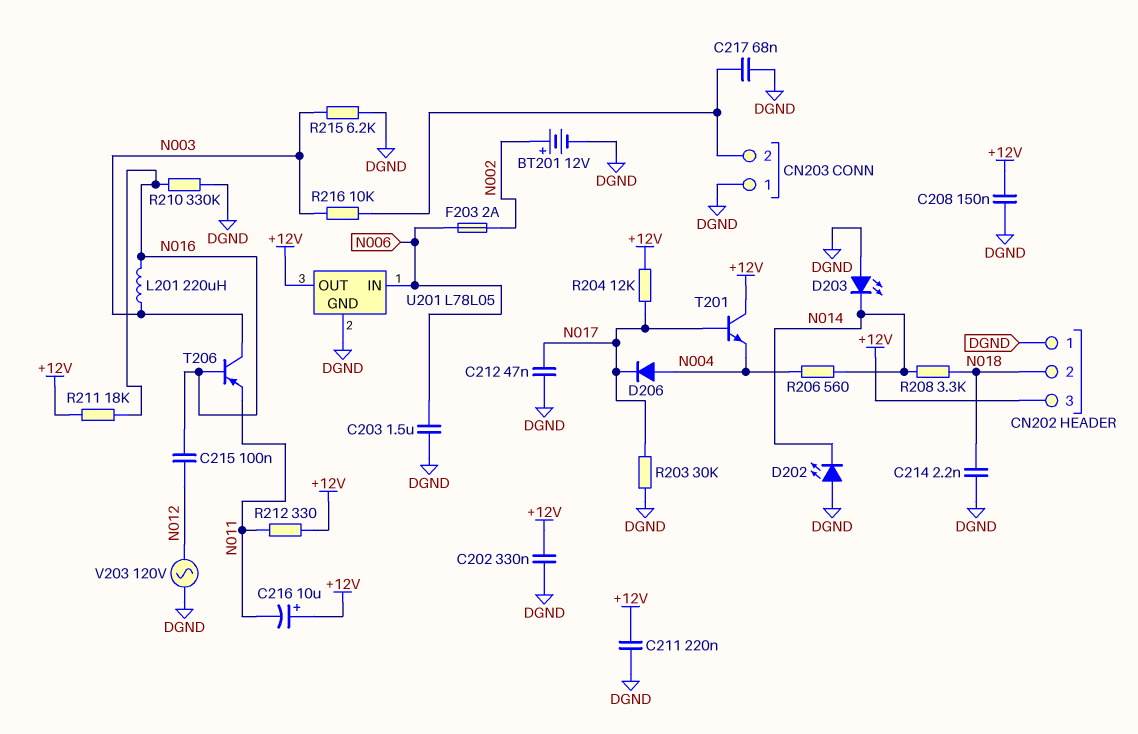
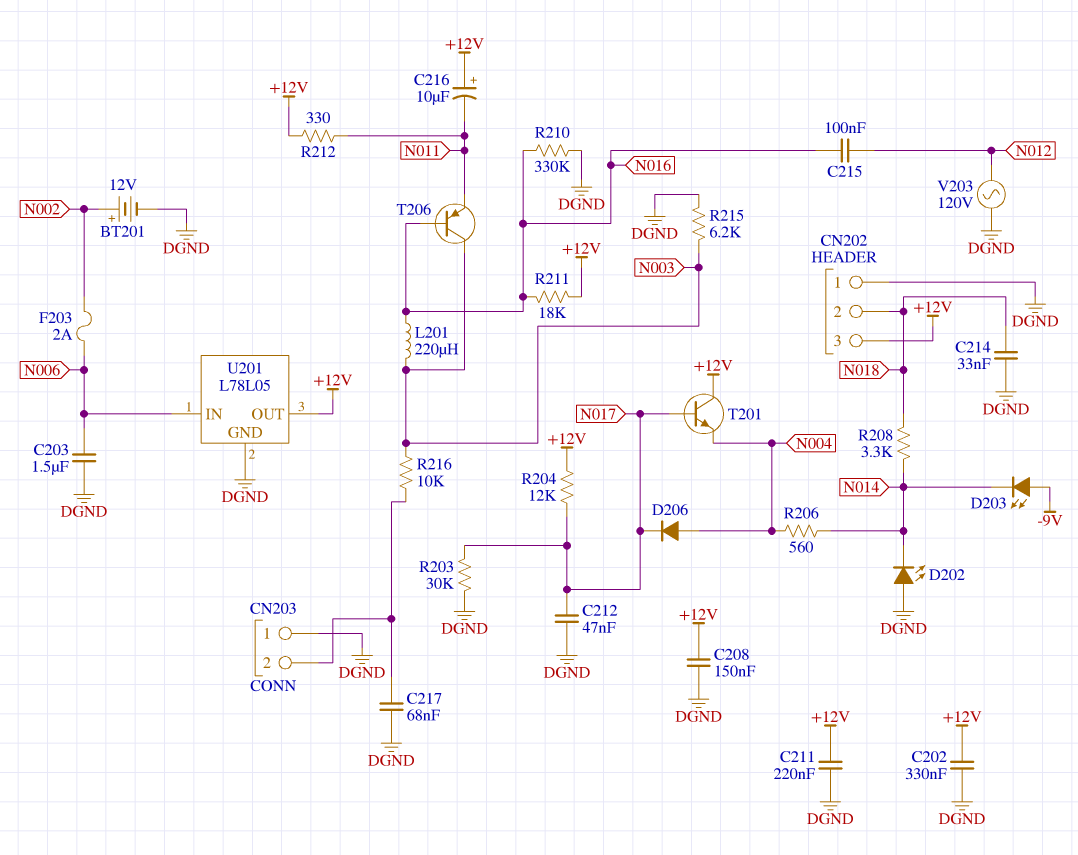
C214: 2.2nF (DGND, N018) -> 33nF (DGND, N018)
D203: LED (A DGND, K N014) -> LED (A -9V, K N014)

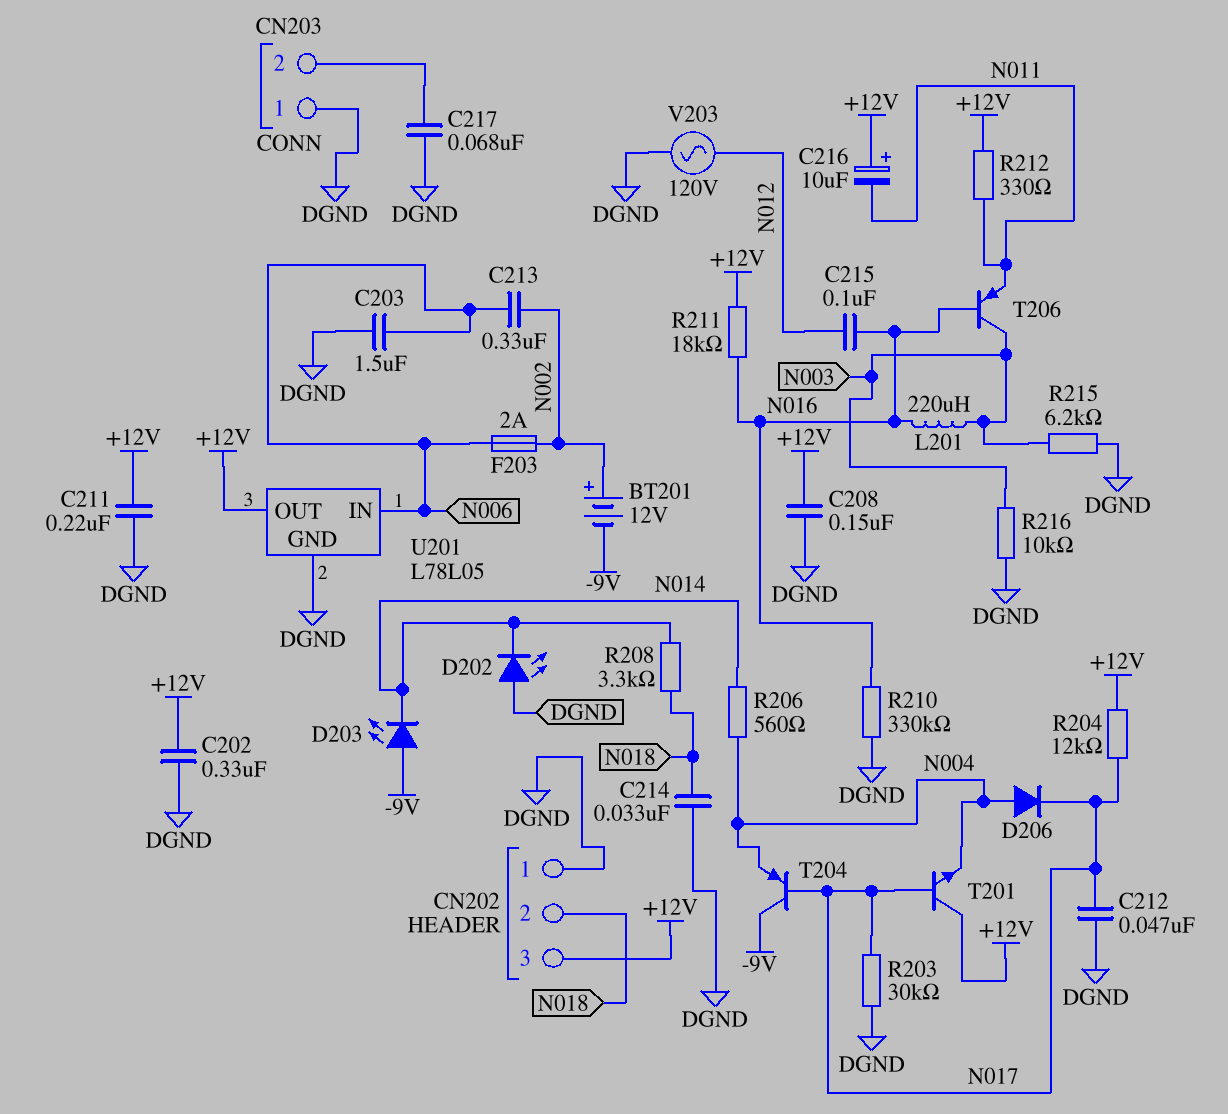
BT201: 12V (plus N002, minus DGND) -> 12V (plus N002, minus -9V)
C213: none -> 330nF (N002, N006)
R216: 10k (CN203/2, N003) -> 10k (DGND, N003)
T204: none -> PNP (B N017, C -9V, E N004)

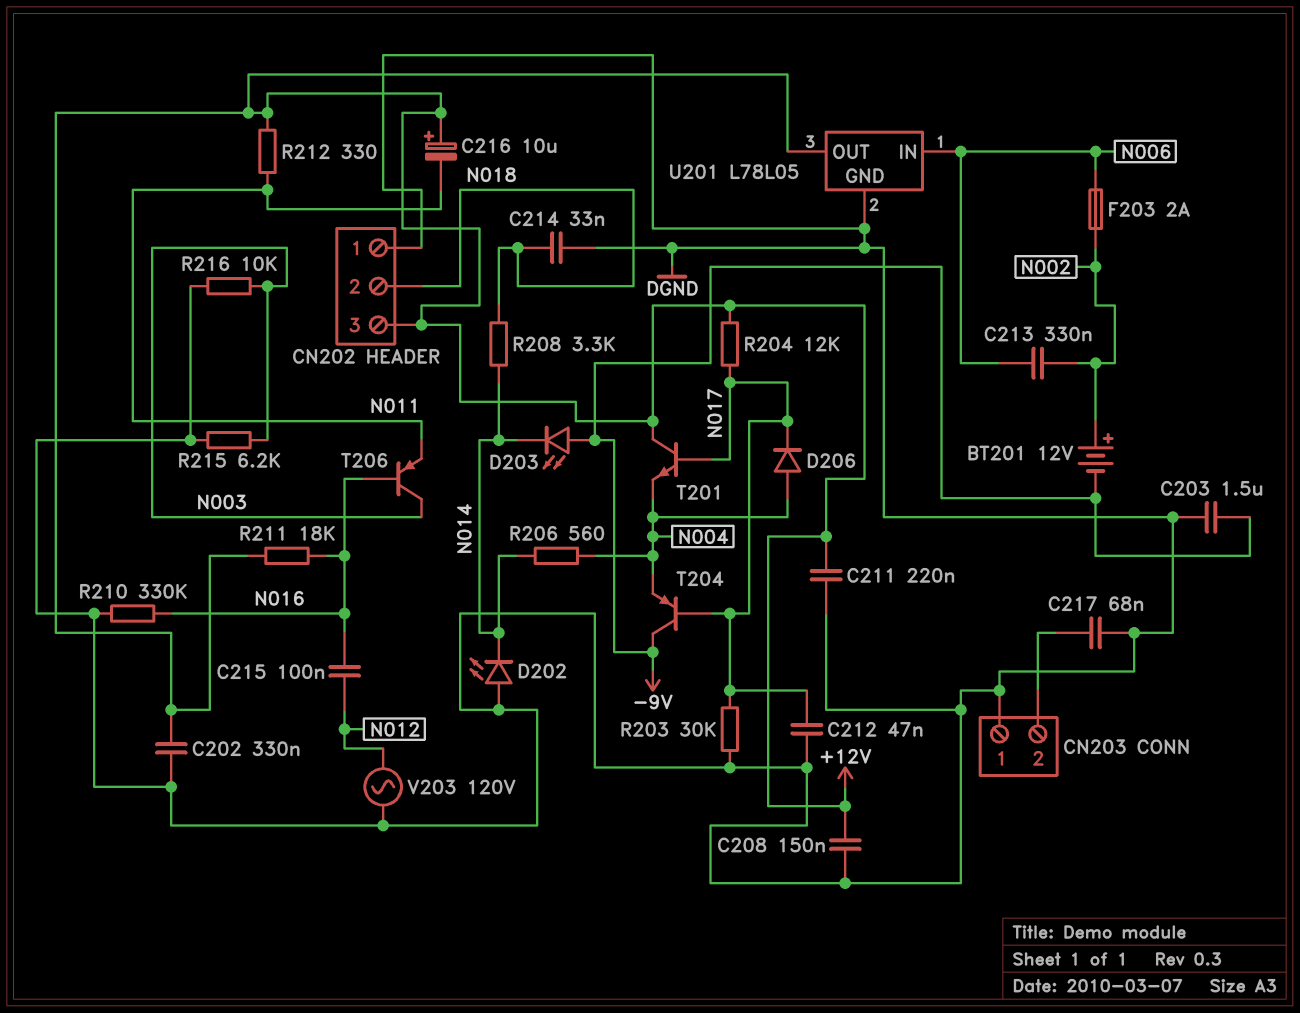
C203: 1.5uF (DGND, N006) -> 1.5uF (-9V, DGND)
L201: 220uH (N003, N016) -> none

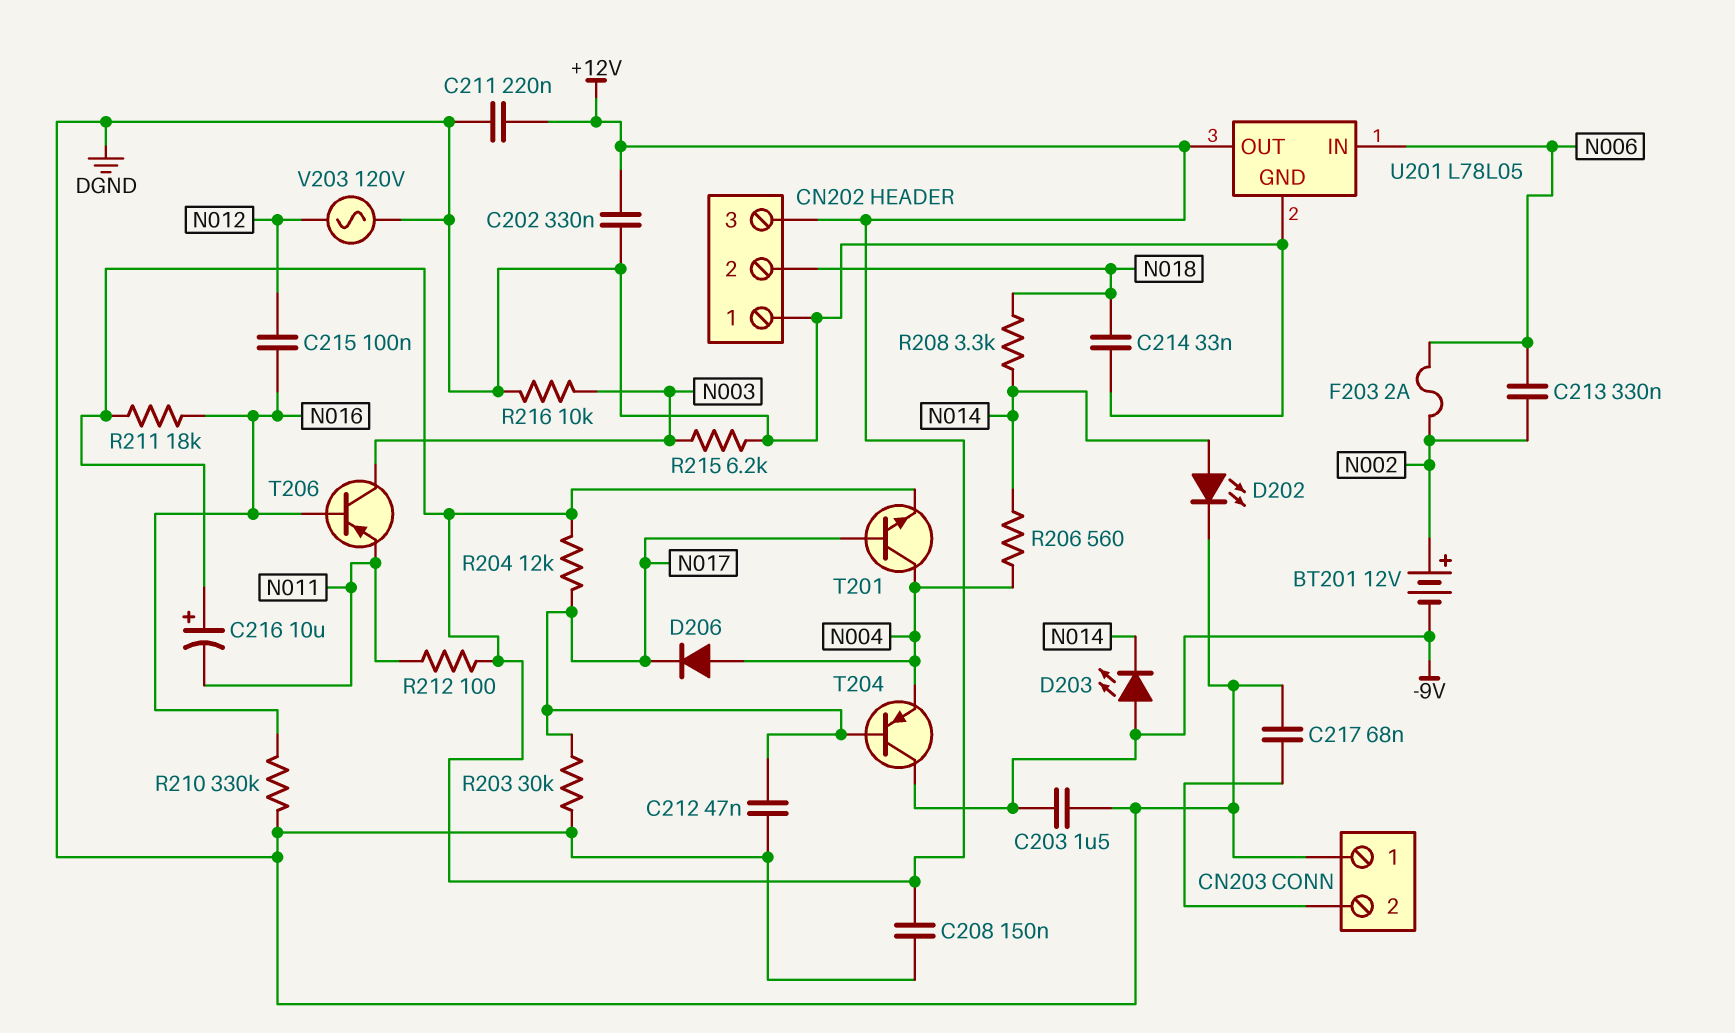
D202: LED (A DGND, K N014) -> LED (A N014, K DGND)
R212: 330 (+12V, N011) -> 100 (+12V, N011)
T201: NPN (B N017, C +12V, E N004) -> NPN (B N017, C N004, E +12V)

